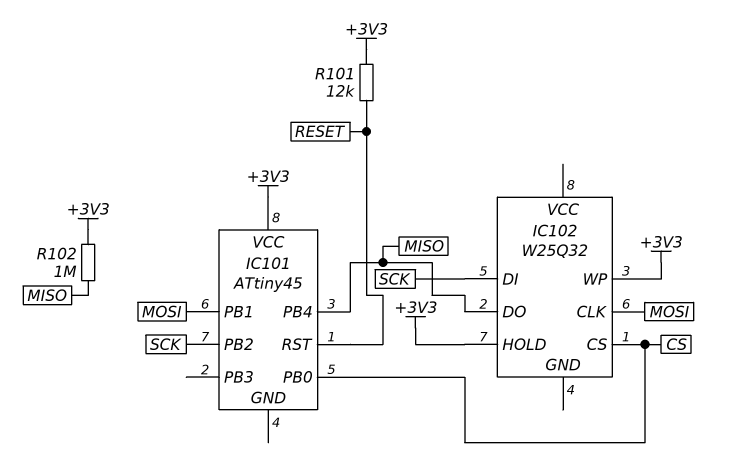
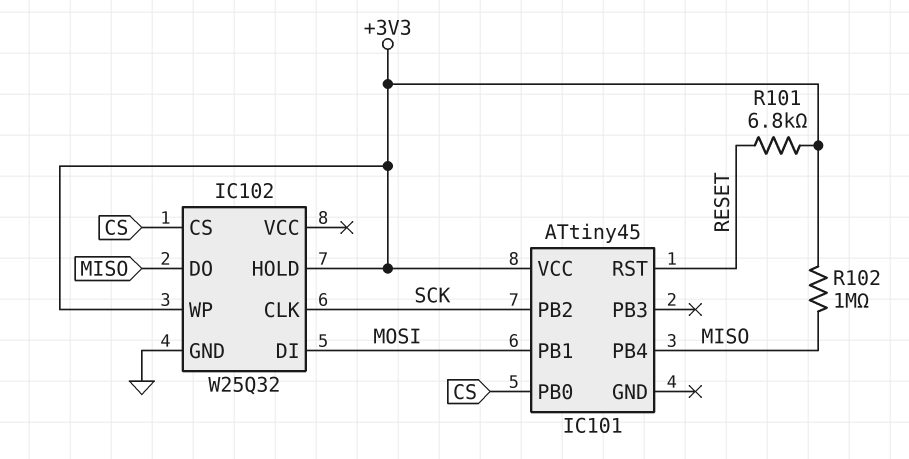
IC102 pin CLK: MOSI -> SCK
IC102 pin DI: SCK -> MOSI
IC102 pin GND: none -> GND
R101: 12k (+3V3, RESET) -> 6.8k (+3V3, RESET)

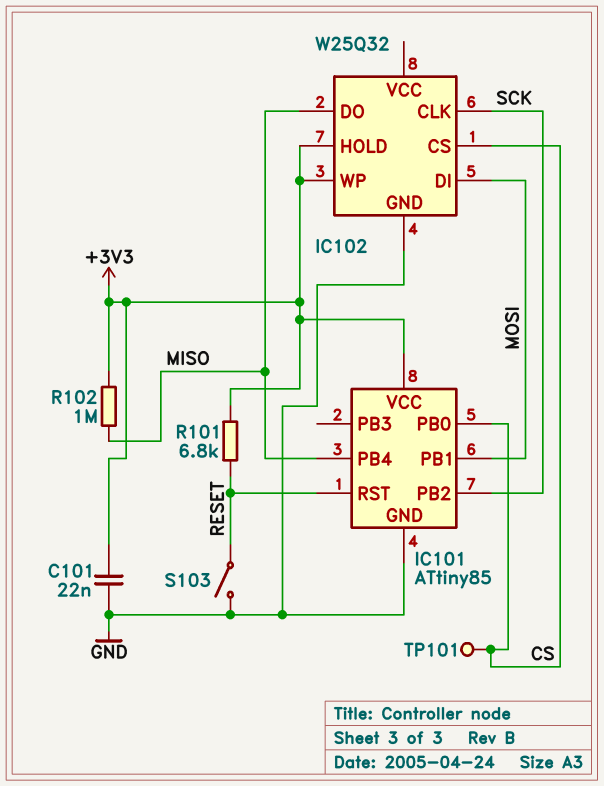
C101: none -> 22nF (+3V3, GND)
IC101: ATtiny45 -> ATtiny85
IC101 pin GND: none -> GND
S103: none -> switch (GND, RESET)
TP101: none -> test point (CS)

